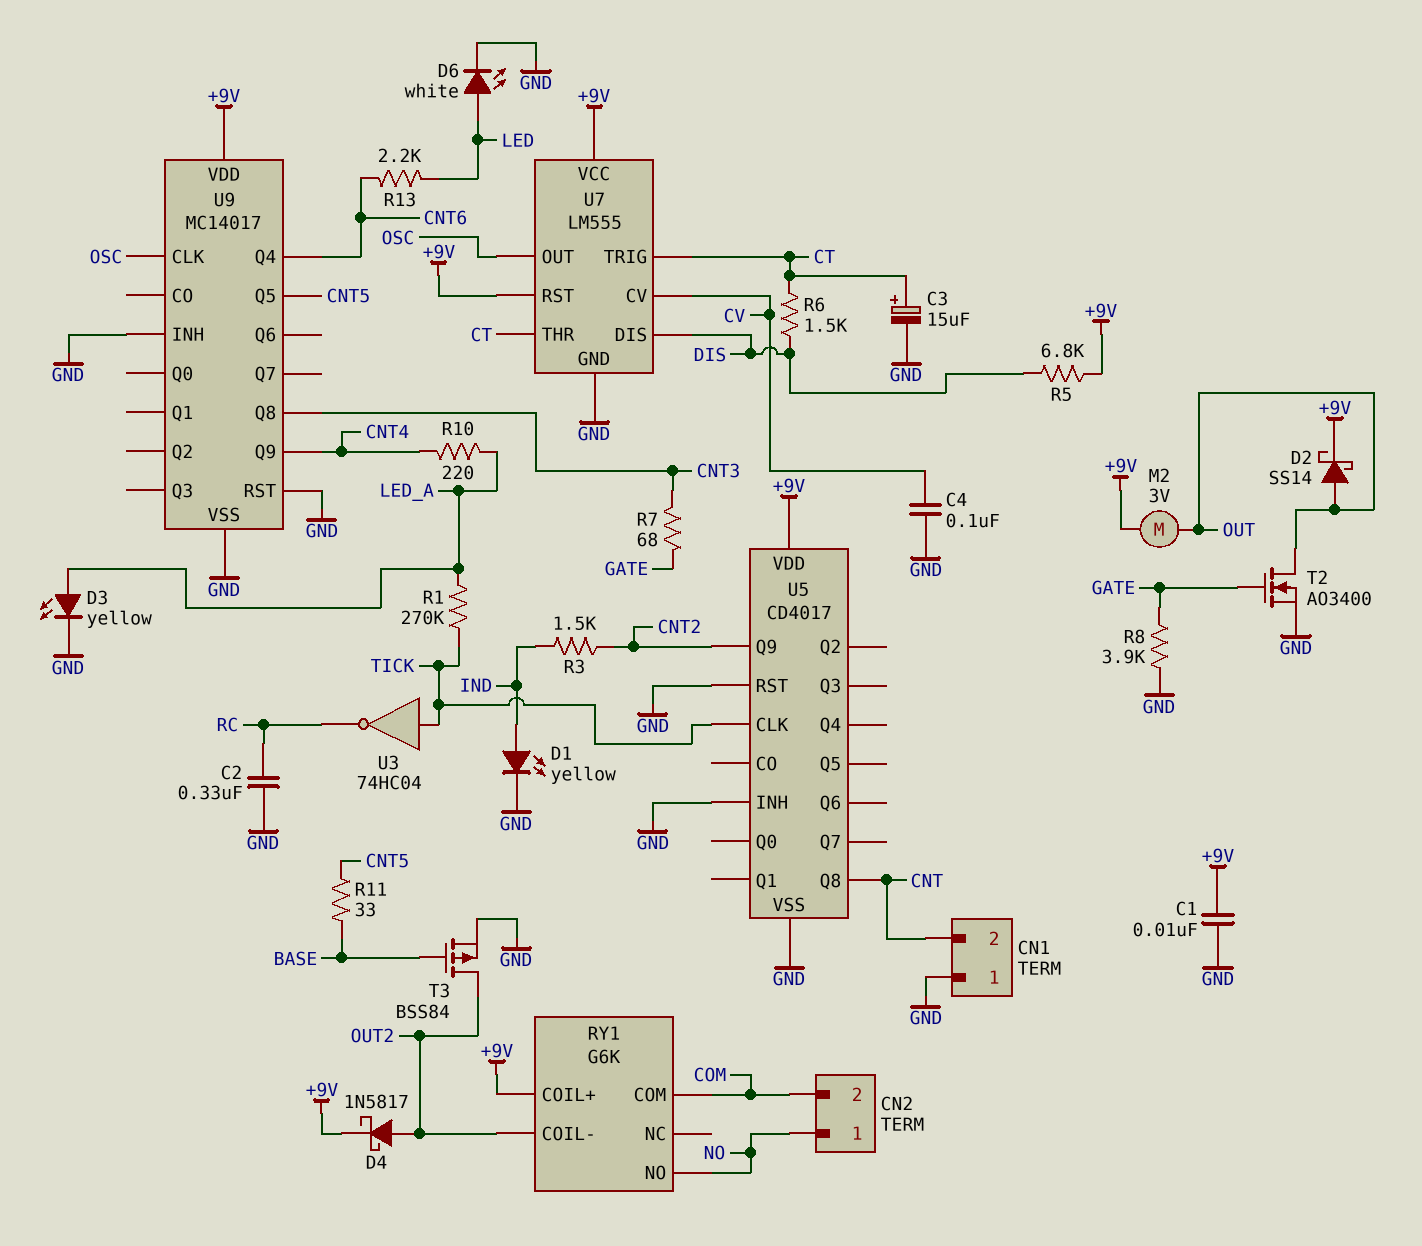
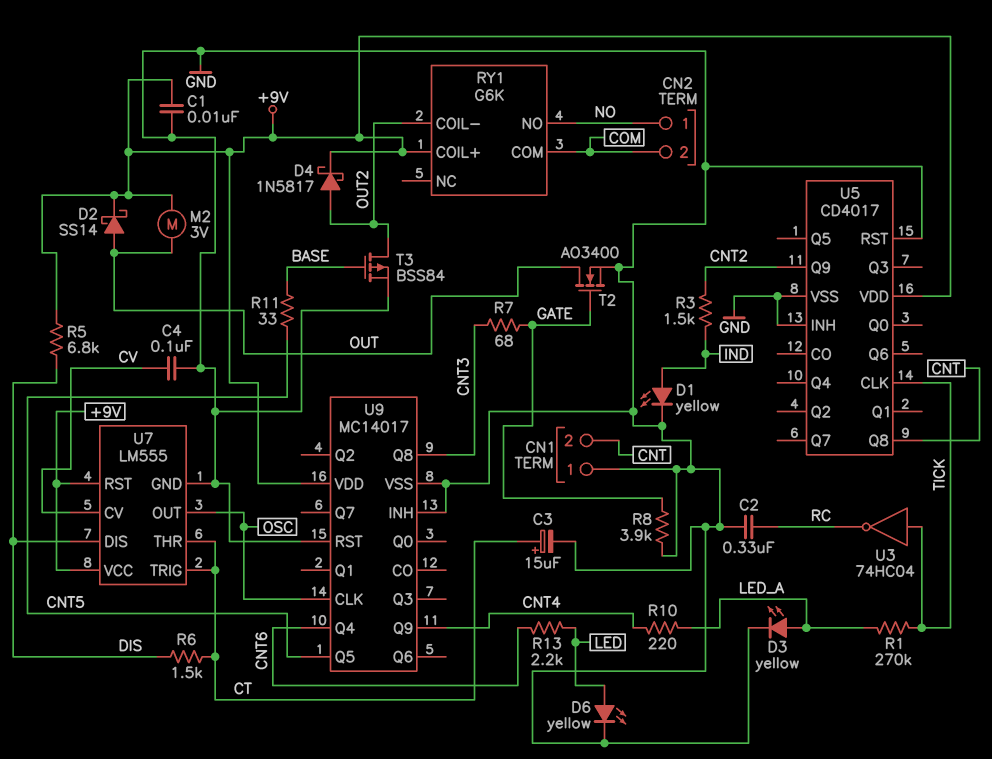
D6: LED white (A LED, K GND) -> LED yellow (A LED, K GND)

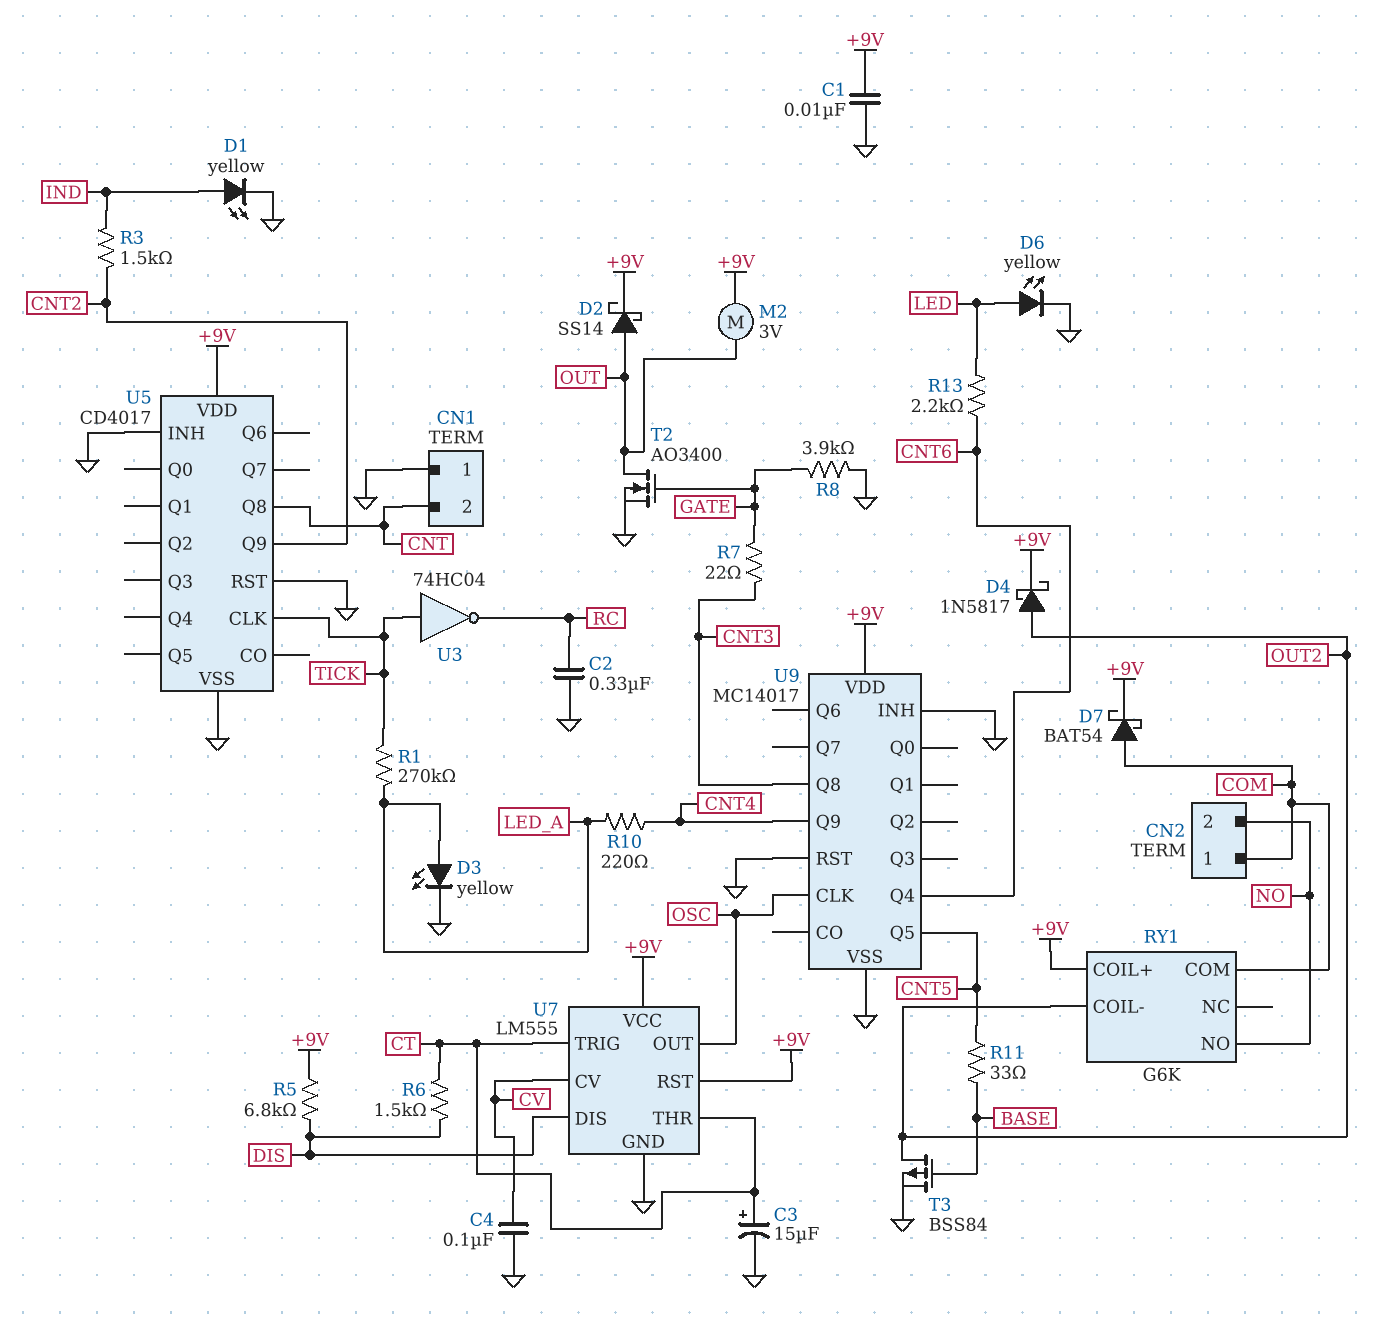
CN2 pin 1: NO -> COM
CN2 pin 2: COM -> NO
D7: none -> schottky BAT54 (A COM, K +9V)
R7: 68 (CNT3, GATE) -> 22 (CNT3, GATE)

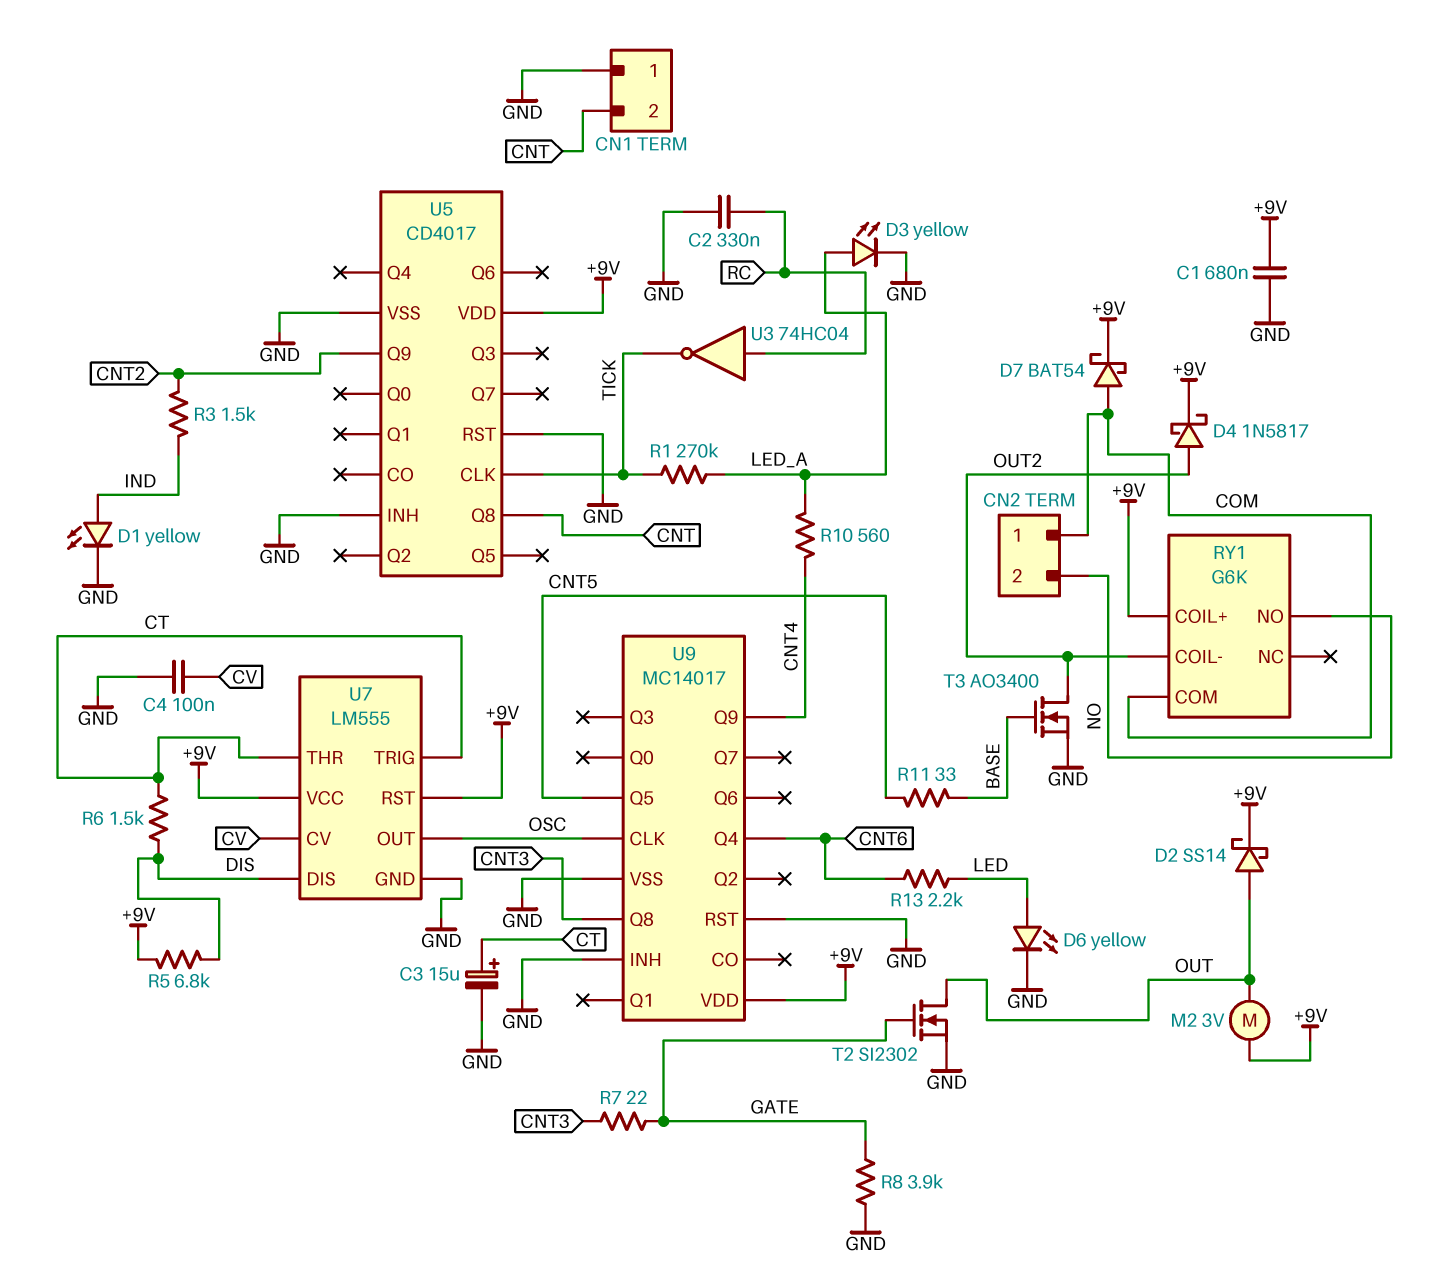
C1: 10nF (+9V, GND) -> 680nF (+9V, GND)
R10: 220 (CNT4, LED_A) -> 560 (CNT4, LED_A)
T2: NMOS AO3400 (G GATE, D OUT, S GND) -> NMOS SI2302 (G GATE, D OUT, S GND)
T3: PMOS BSS84 (G BASE, D OUT2, S GND) -> NMOS AO3400 (G BASE, D OUT2, S GND)
U3: NOT 74HC04 (in TICK, out RC) -> NOT 74HC04 (in RC, out TICK)

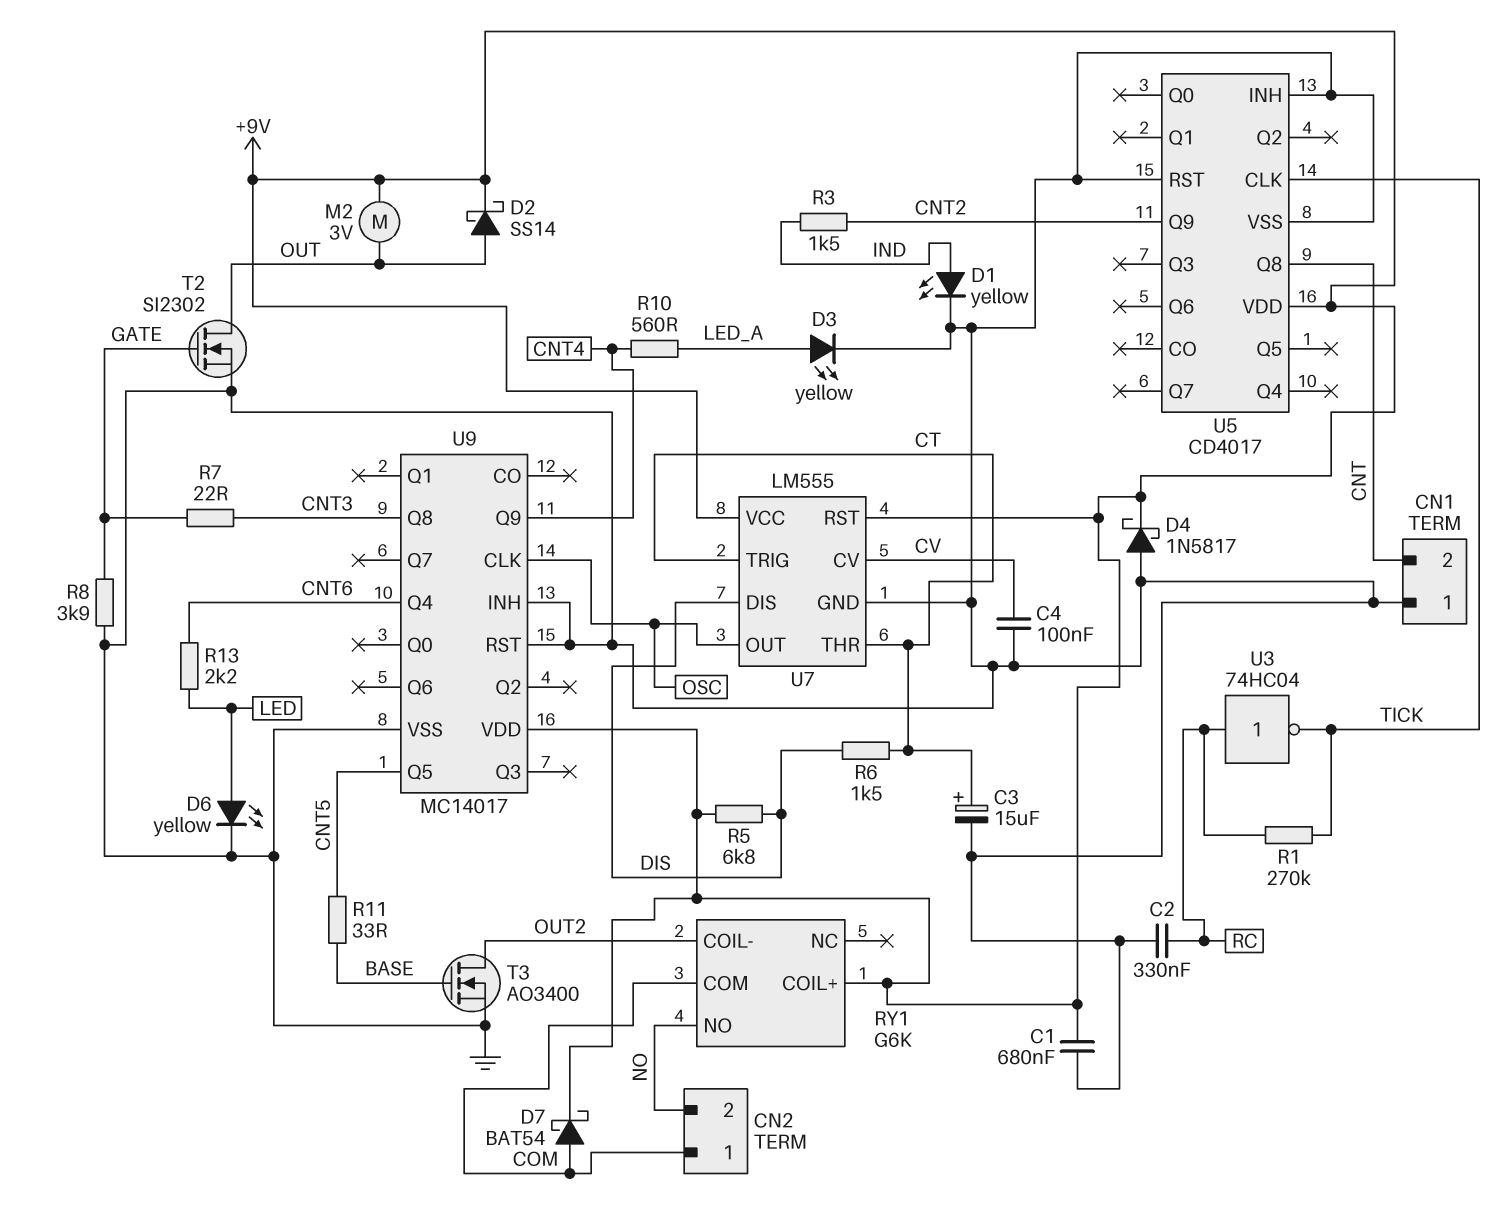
D4: schottky 1N5817 (A OUT2, K +9V) -> schottky 1N5817 (A GND, K +9V)
R1: 270k (LED_A, TICK) -> 270k (RC, TICK)

